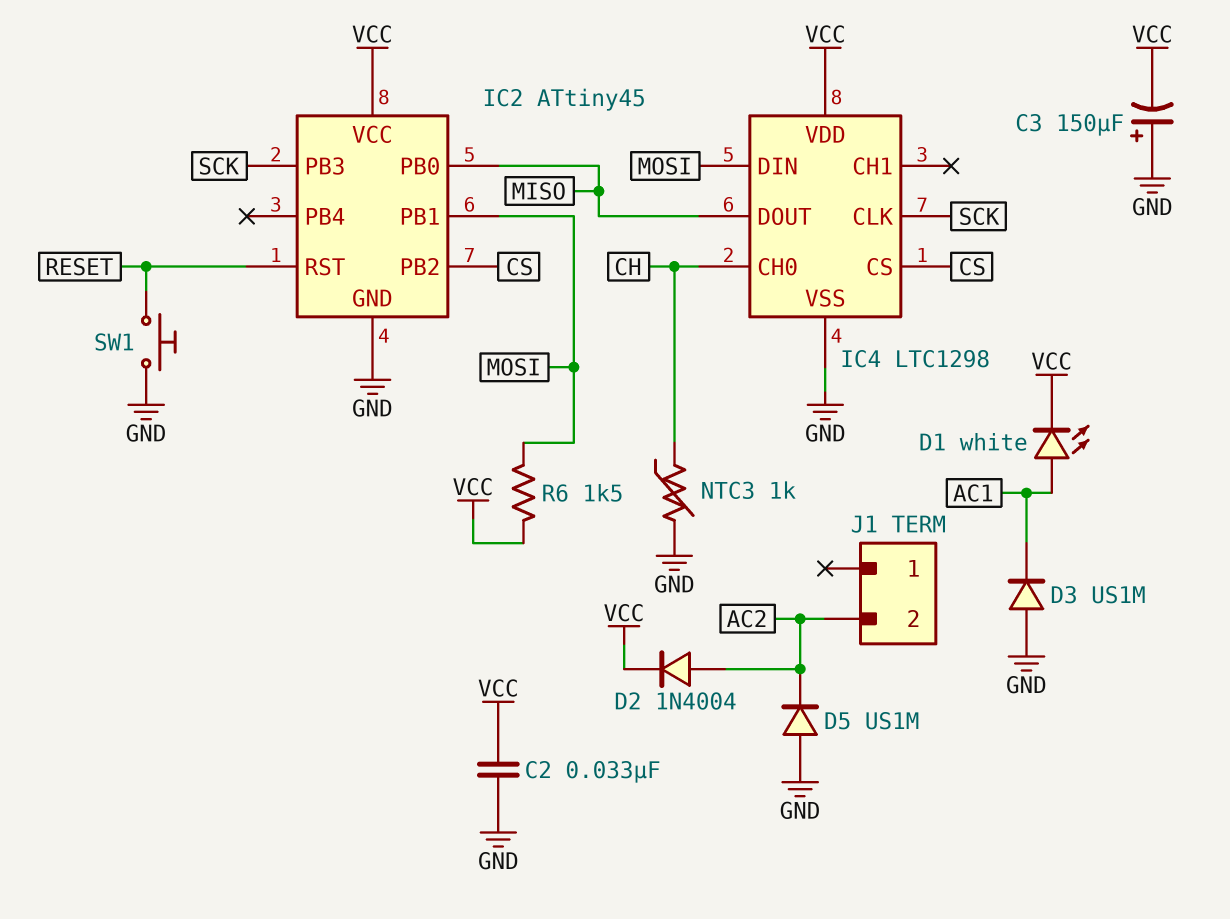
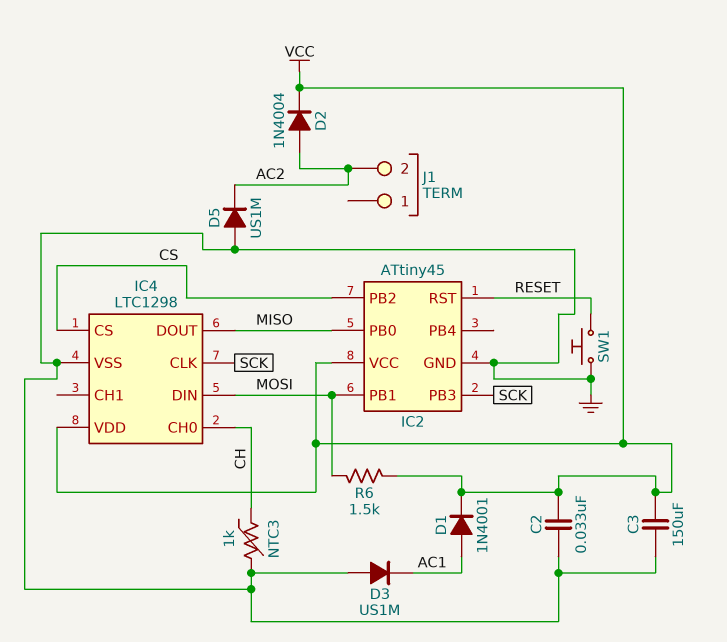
C3: 150uF (plus GND, minus VCC) -> 150uF (GND, VCC)
D1: LED white (A AC1, K VCC) -> diode 1N4001 (A AC1, K VCC)

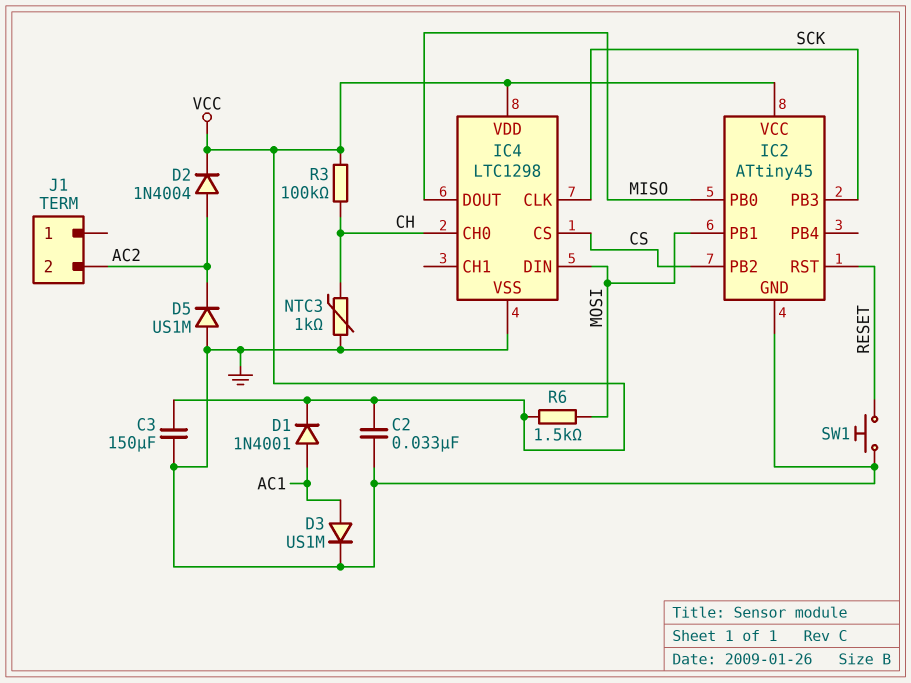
D3: diode US1M (A GND, K AC1) -> diode US1M (A AC1, K GND)
R3: none -> 100k (CH, VCC)

